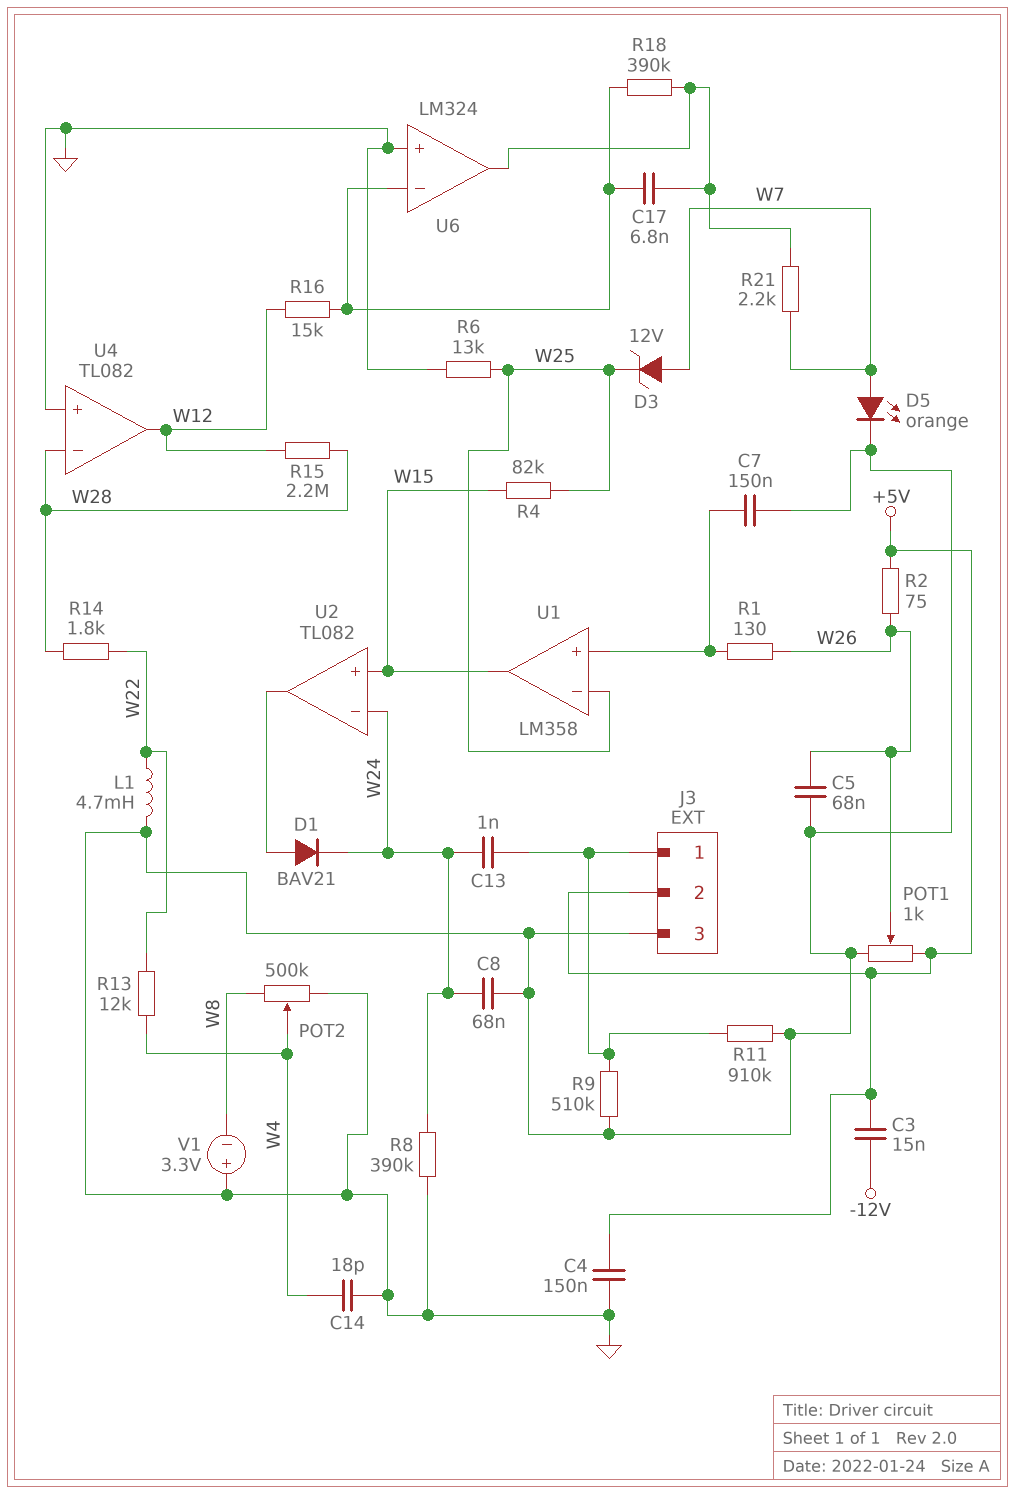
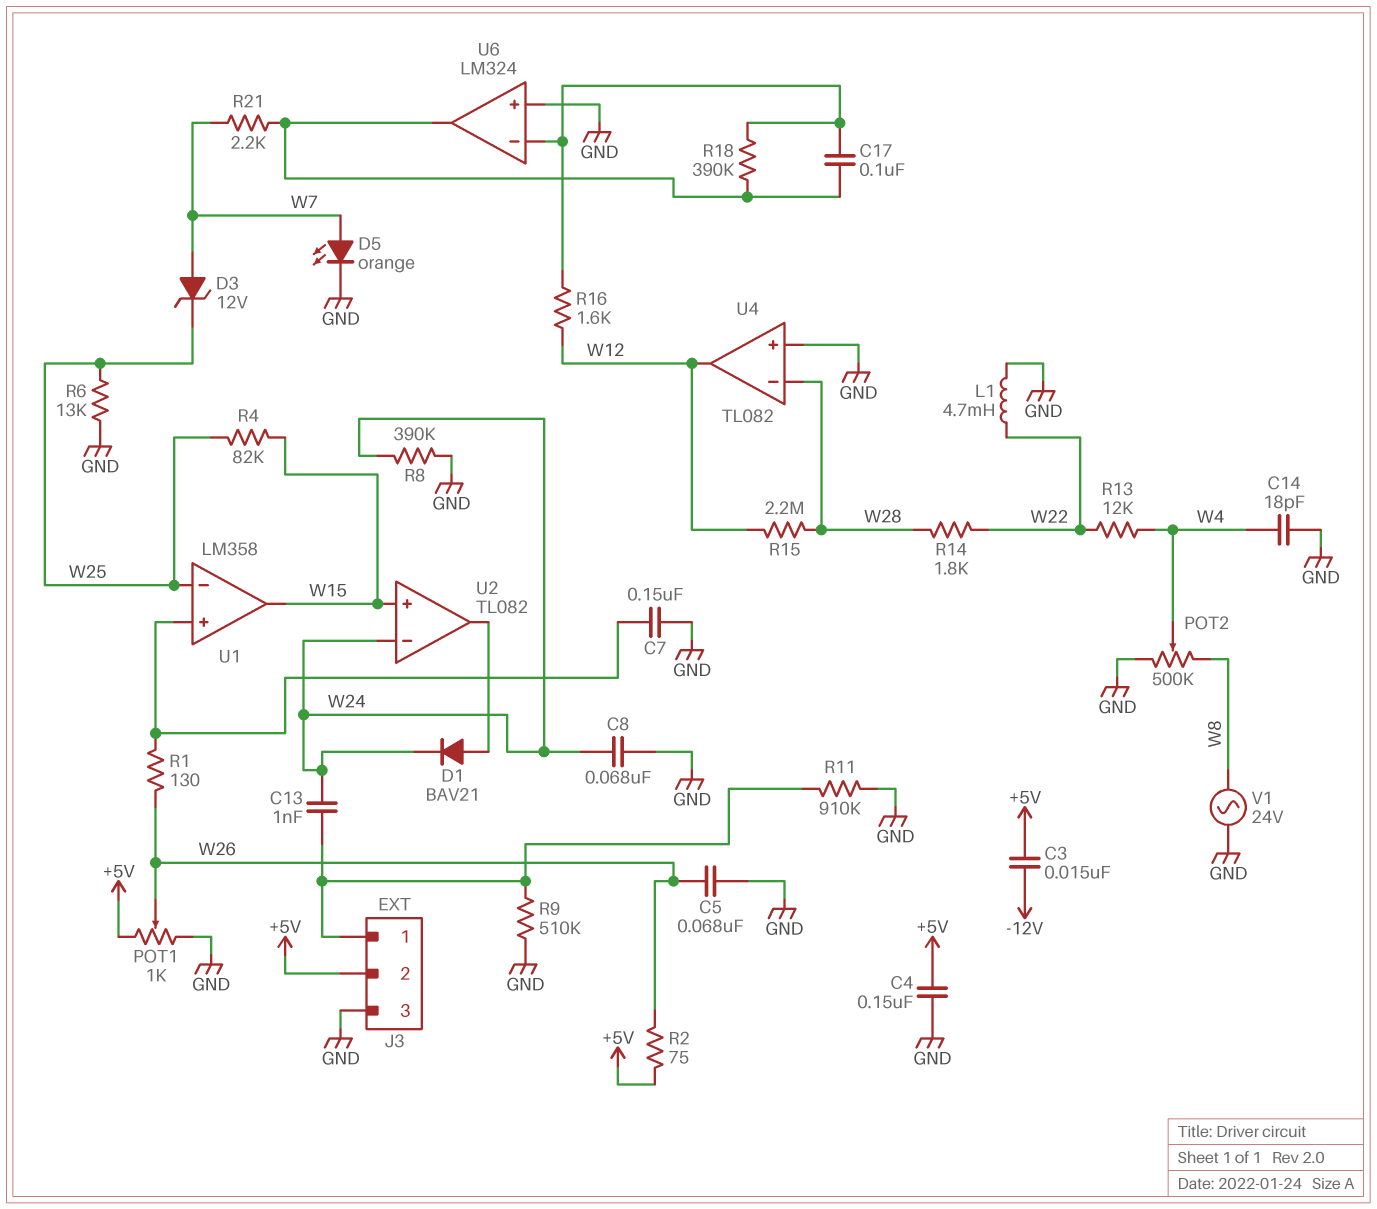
C17: 6.8nF (U6/in-, U6/out) -> 100nF (U6/in-, U6/out)
R16: 15k (U6/in-, W12) -> 1.6k (U6/in-, W12)
V1: 3.3V (plus GND, minus W8) -> AC 24V (GND, W8)

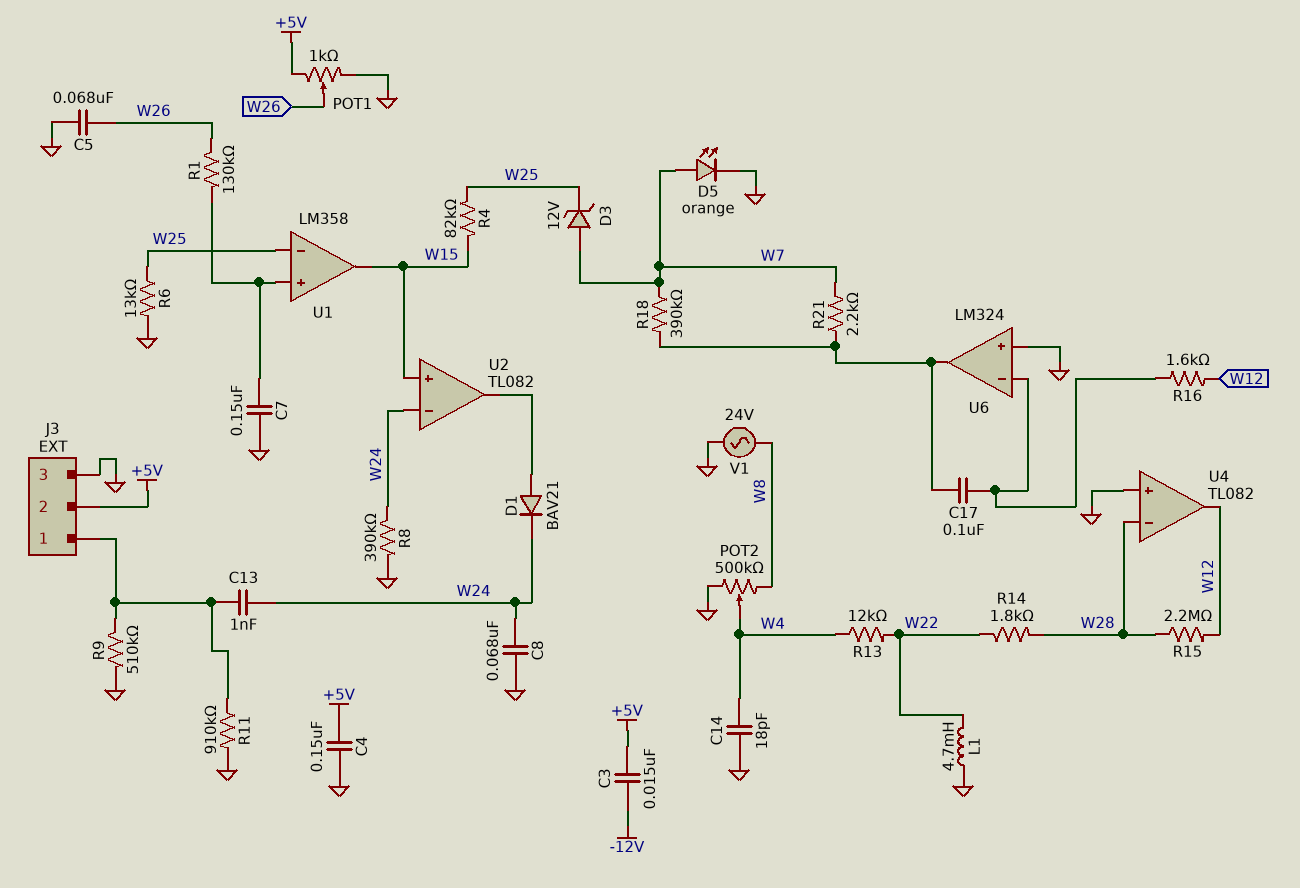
R1: 130 (U1/in+, W26) -> 130k (U1/in+, W26)
R2: 75 (+5V, W26) -> none
R18: 390k (U6/in-, U6/out) -> 390k (U6/out, W7)

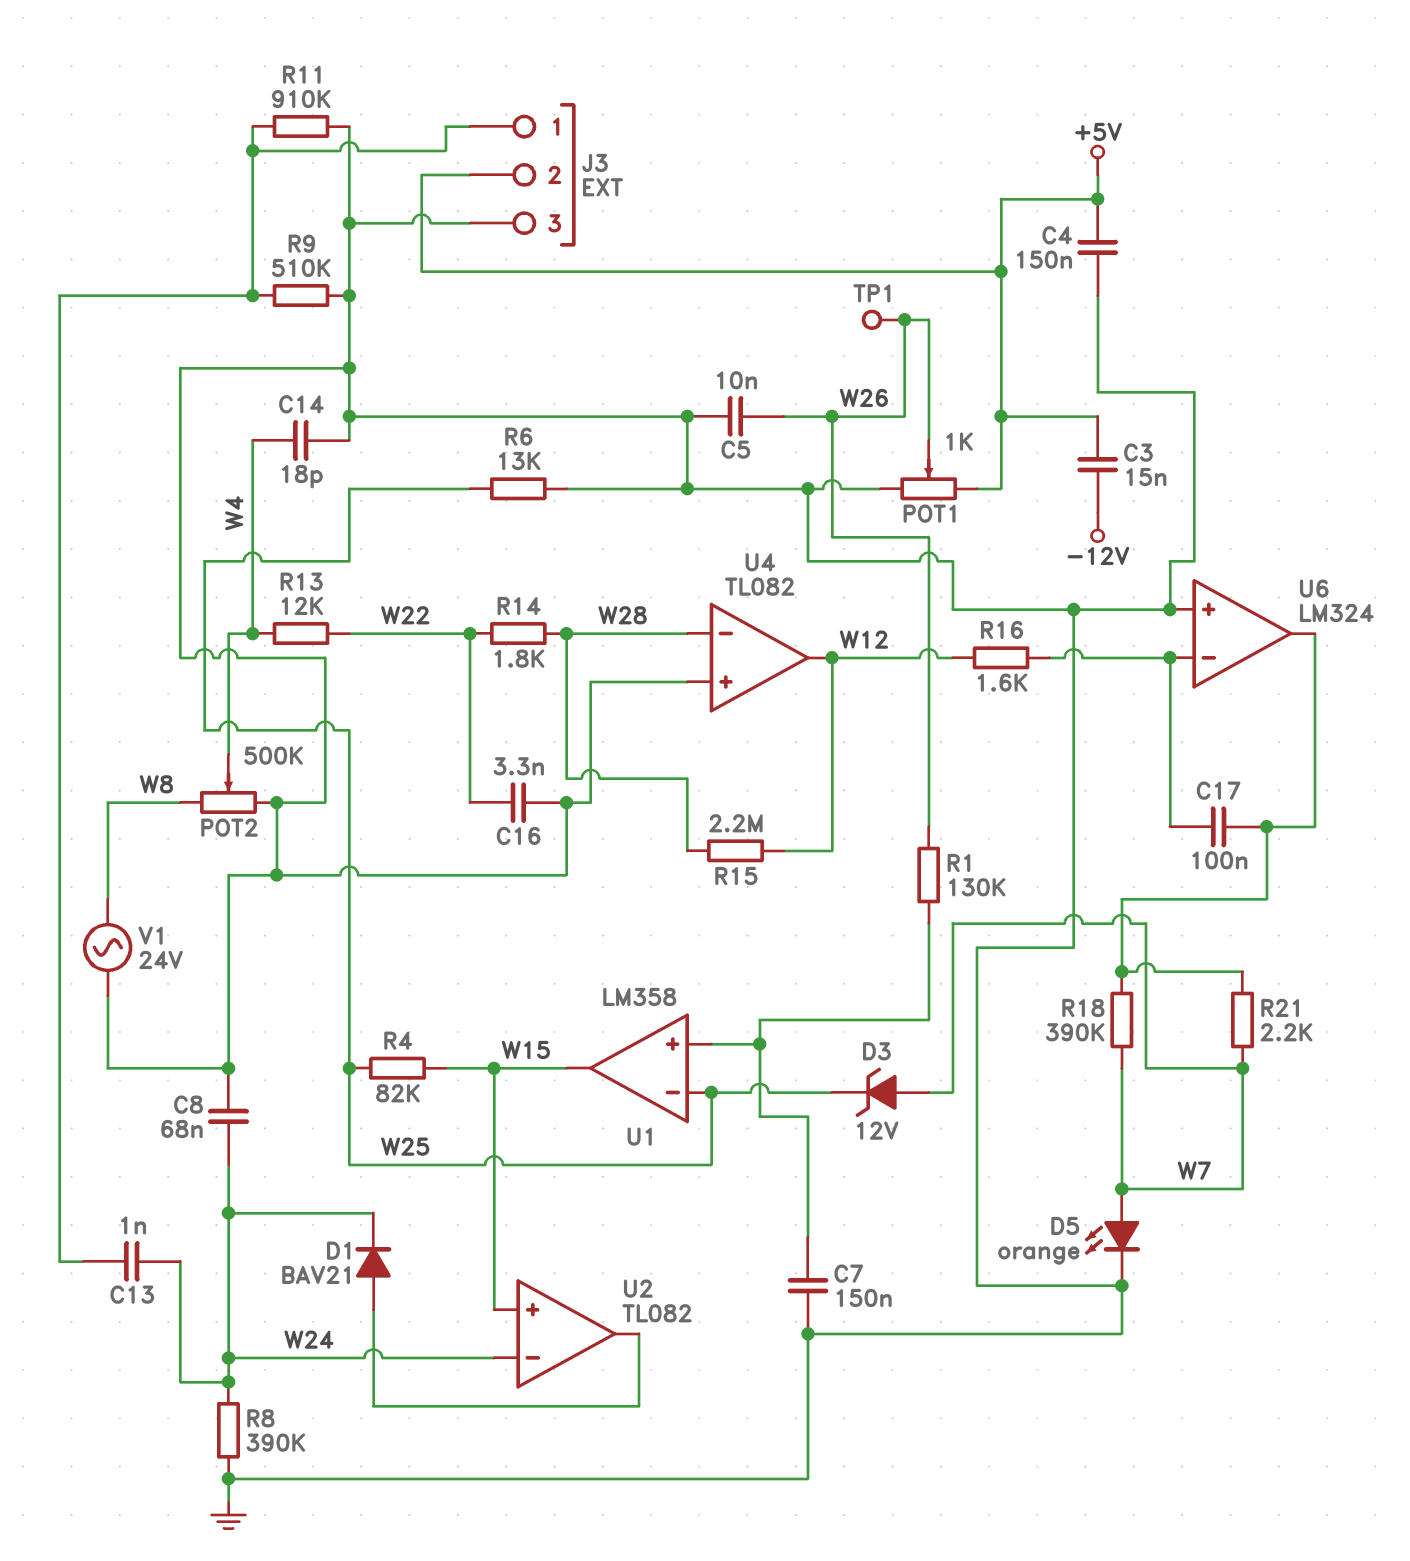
C5: 68nF (GND, W26) -> 10nF (GND, W26)
C16: none -> 3.3nF (GND, W22)
L1: 4.7mH (GND, W22) -> none
TP1: none -> test point (W26)

